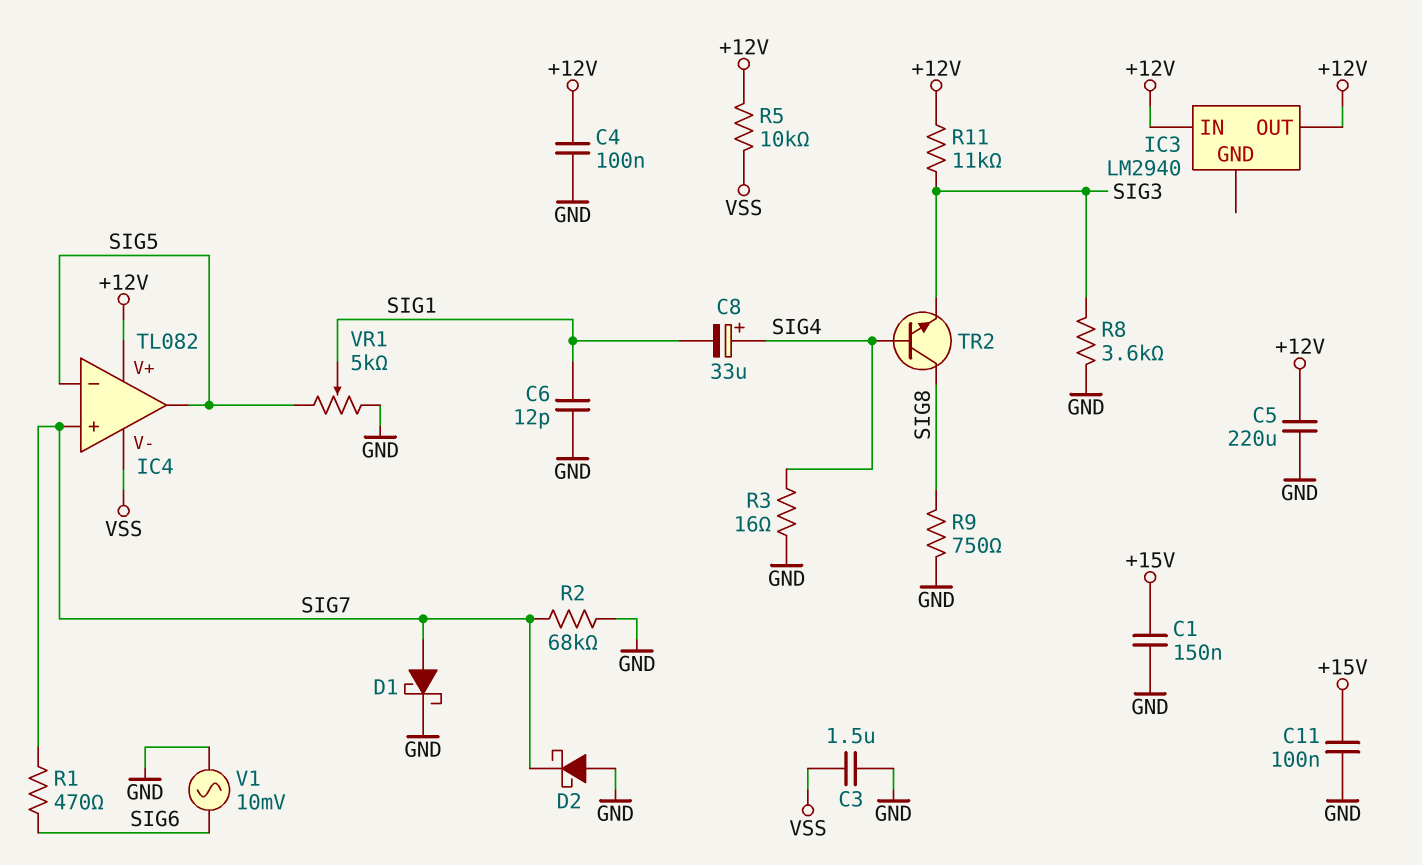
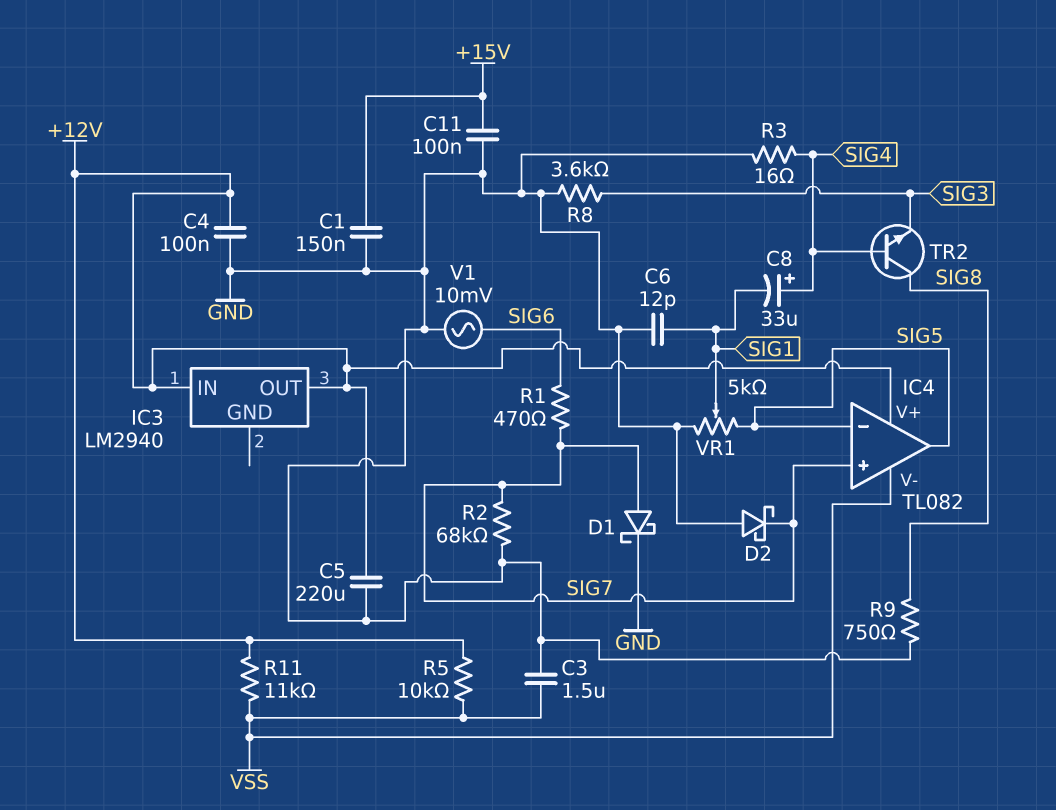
R11: 11k (+12V, SIG3) -> 11k (+12V, VSS)

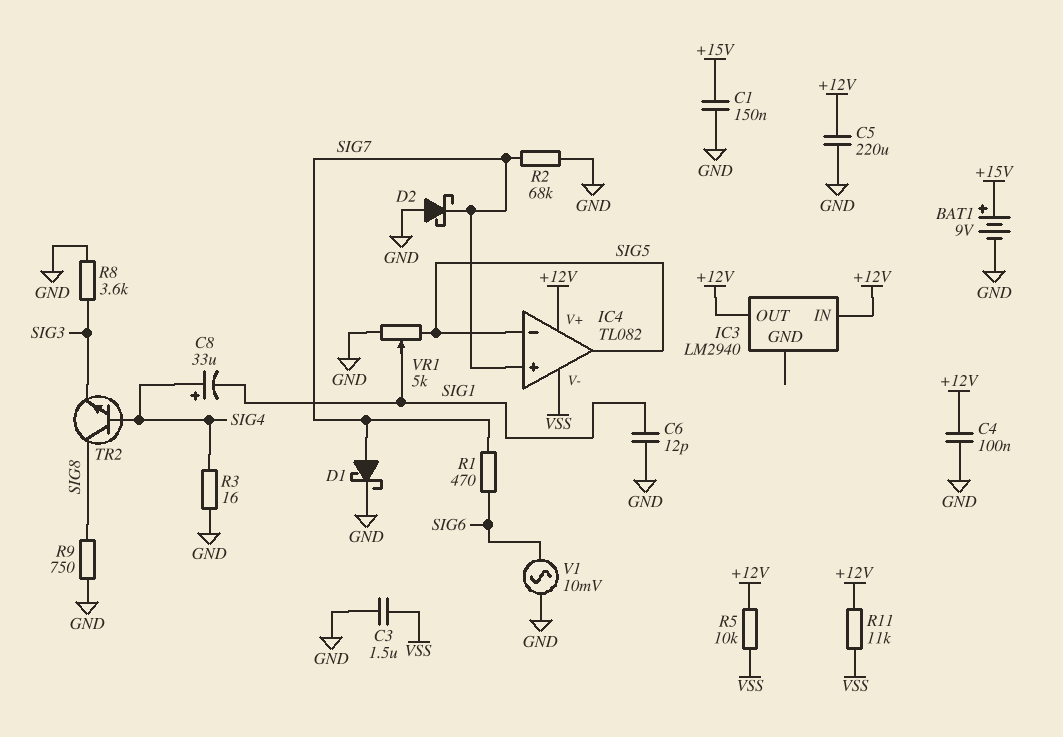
BAT1: none -> 9V (plus +15V, minus GND)
C11: 100nF (+15V, GND) -> none

